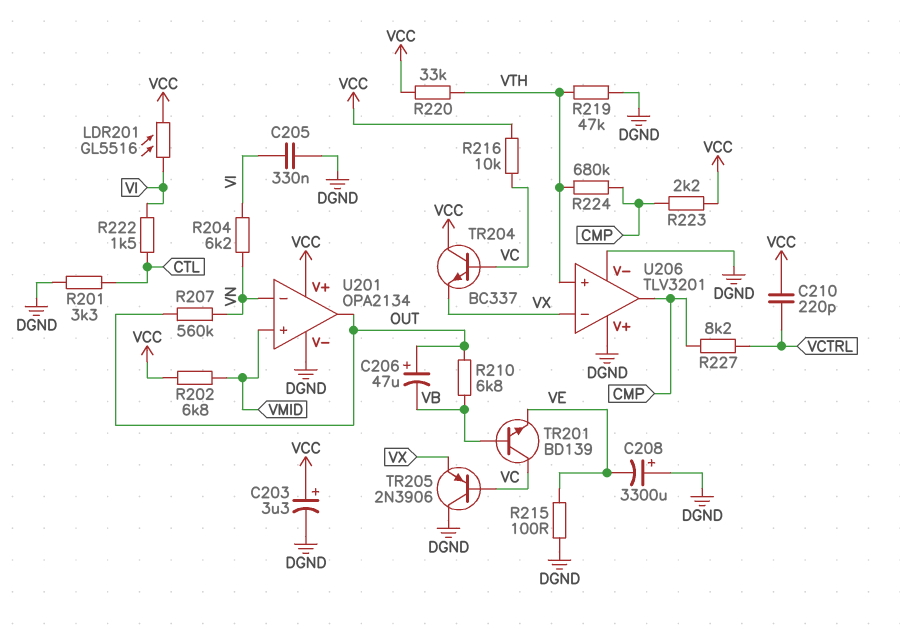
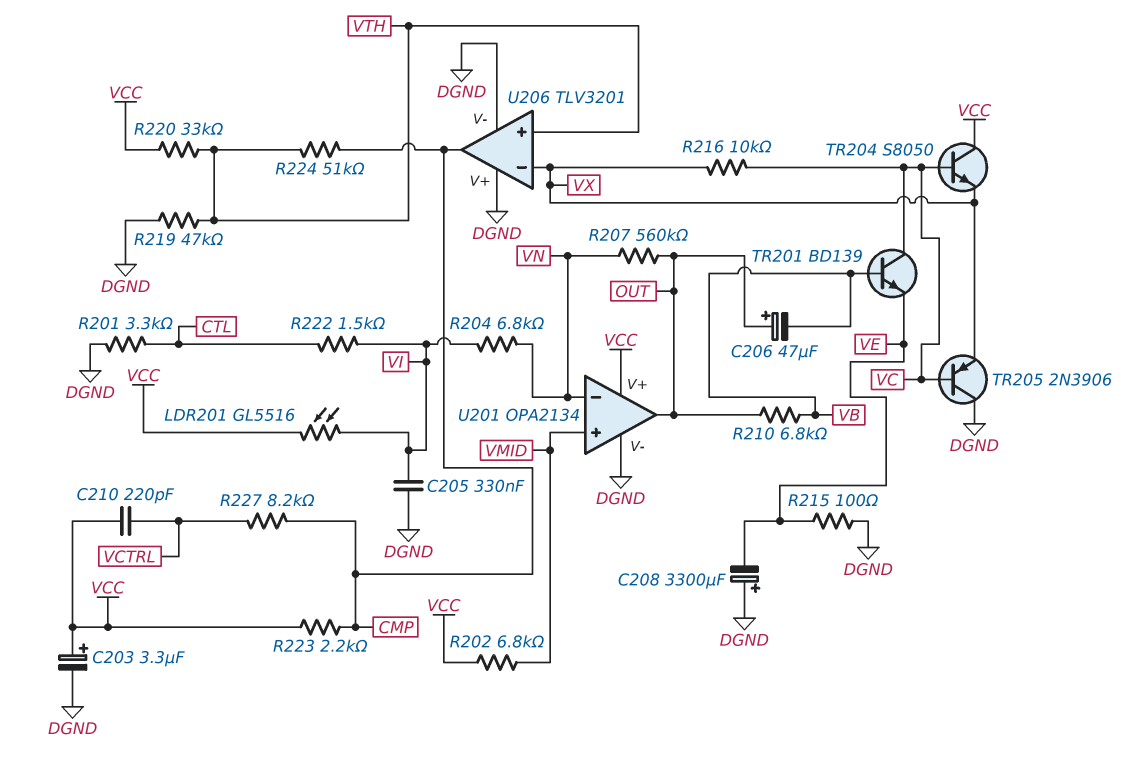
R204: 6.2k (VI, VN) -> 6.8k (VI, VN)
R216: 10k (VC, VCC) -> 10k (VC, VX)
R224: 680k (CMP, VTH) -> 51k (CMP, VTH)
TR204: NPN BC337 (B VC, C VCC, E VX) -> NPN S8050 (B VC, C VCC, E VX)

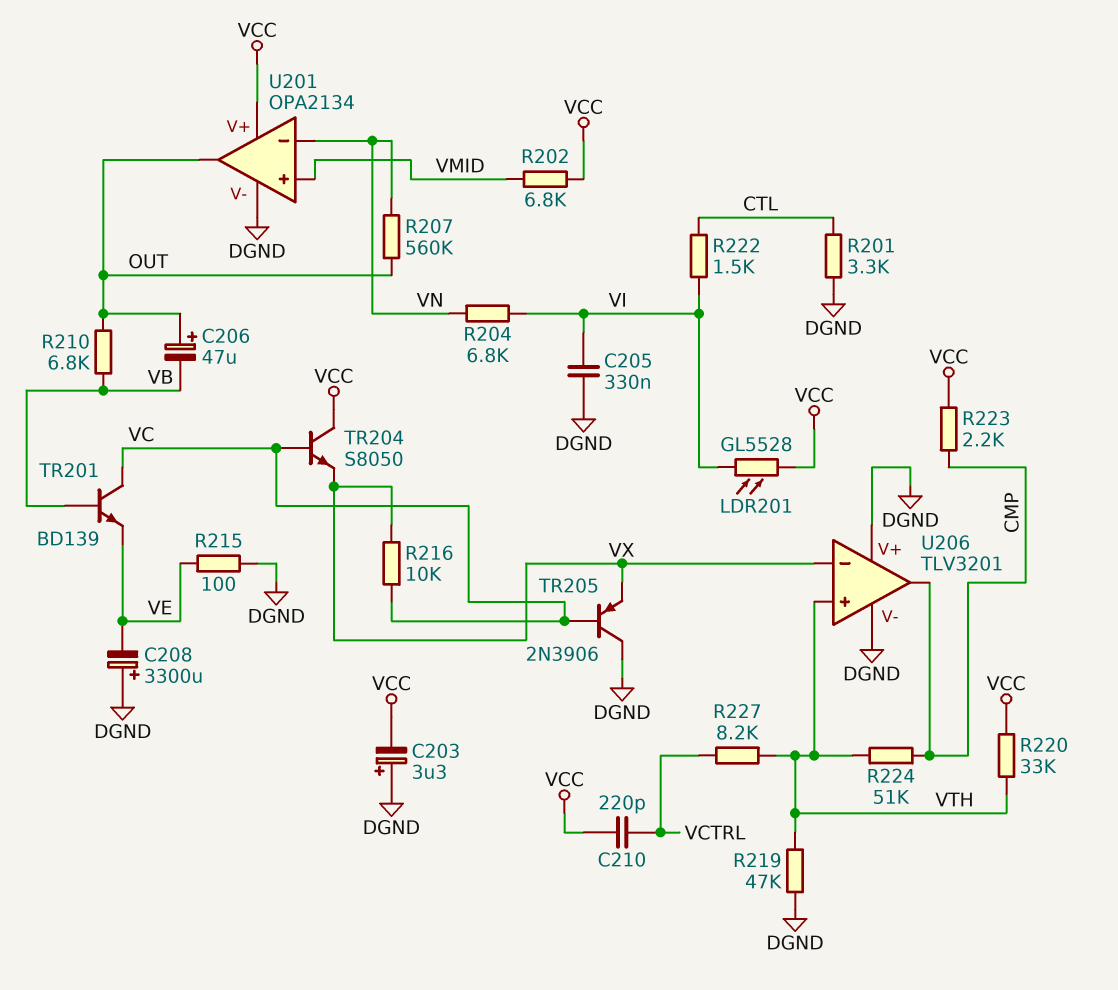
C203: 3.3uF (plus VCC, minus DGND) -> 3.3uF (plus DGND, minus VCC)
LDR201: GL5516 (VCC, VI) -> GL5528 (VCC, VI)
R227: 8.2k (CMP, VCTRL) -> 8.2k (VCTRL, VTH)

